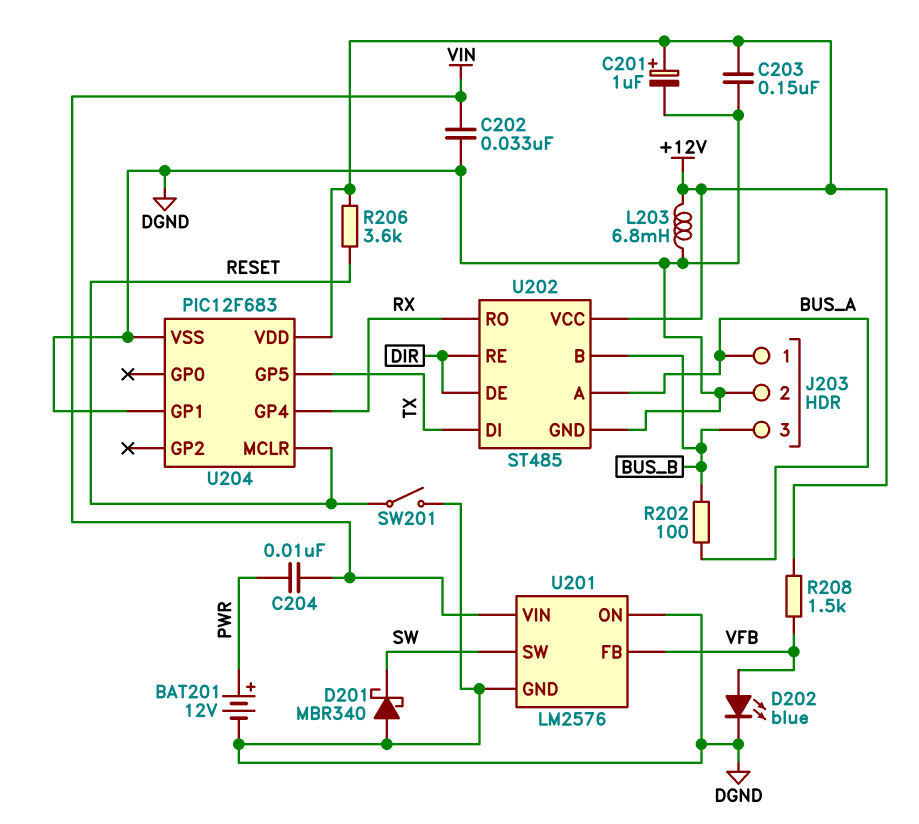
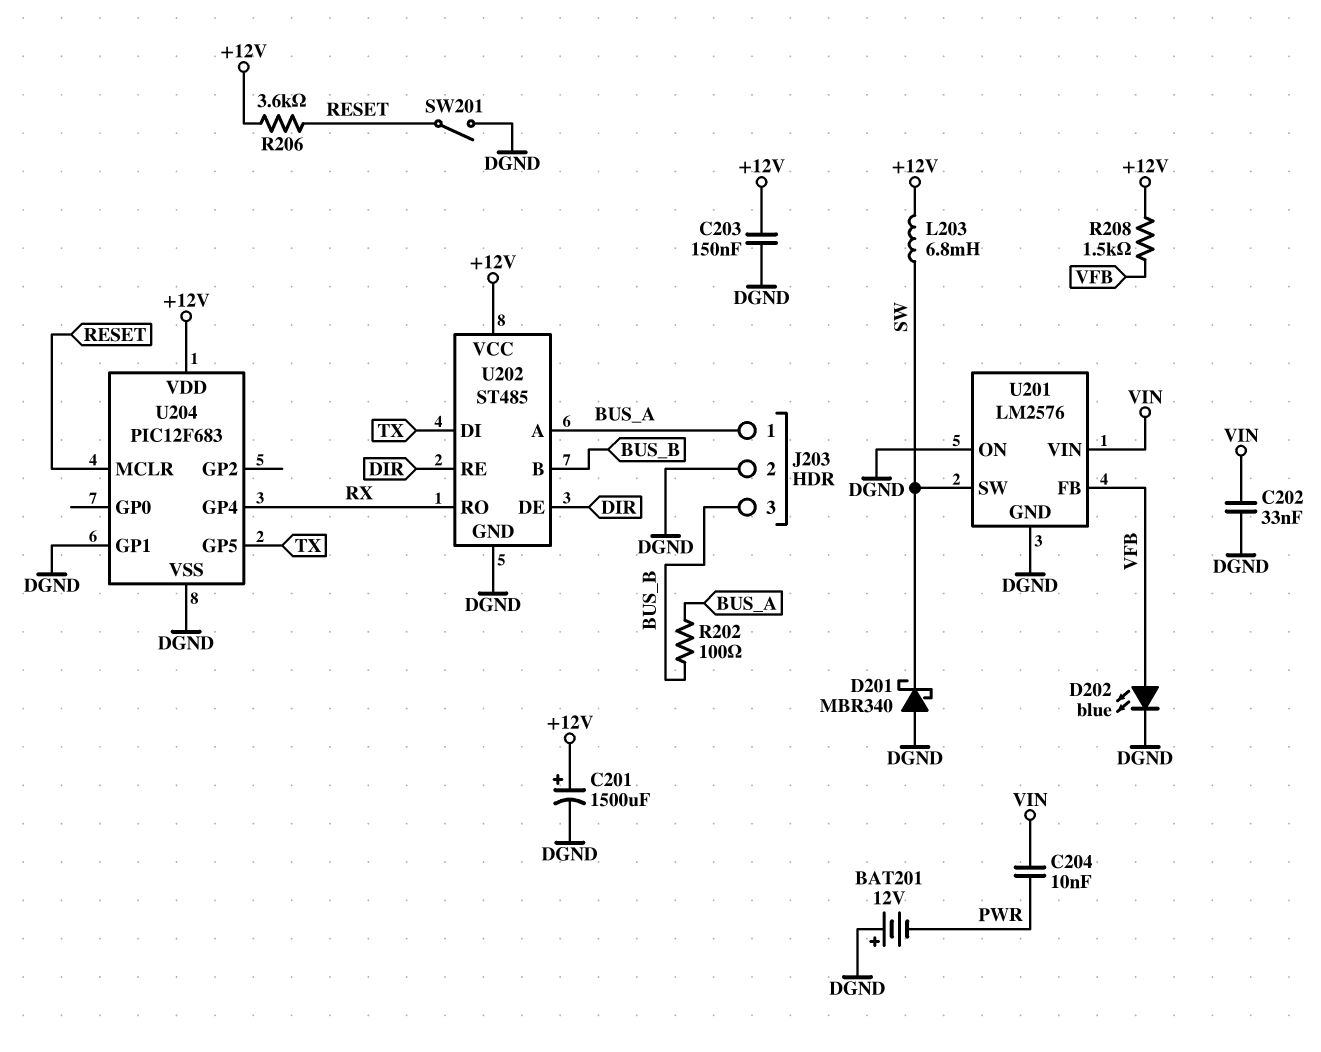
BAT201: 12V (plus PWR, minus DGND) -> 12V (plus DGND, minus PWR)
C201: 1uF (plus +12V, minus DGND) -> 1500uF (plus +12V, minus DGND)
L203: 6.8mH (+12V, DGND) -> 6.8mH (+12V, SW)

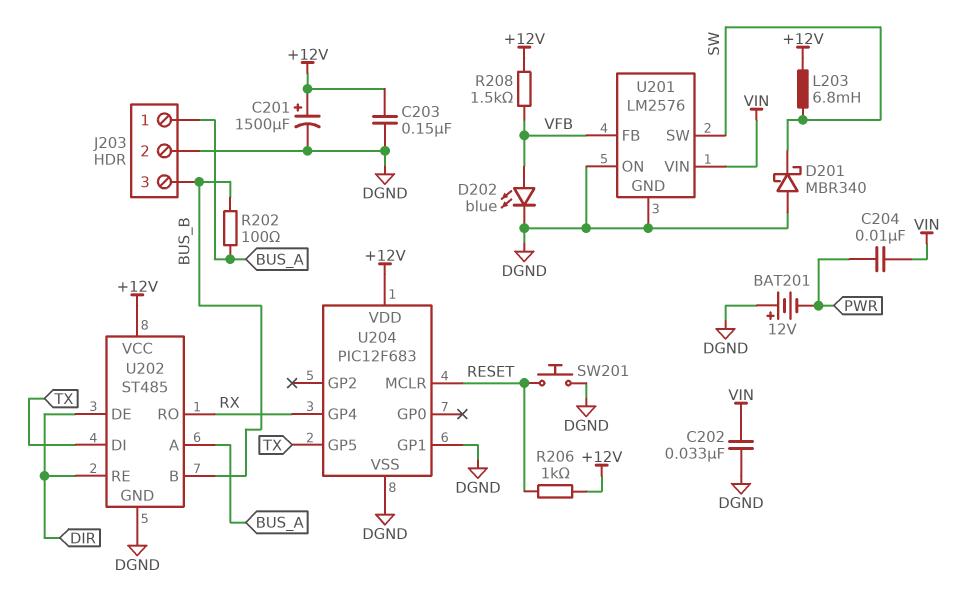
R206: 3.6k (+12V, RESET) -> 1k (+12V, RESET)
SW201: switch (DGND, RESET) -> button (DGND, RESET)

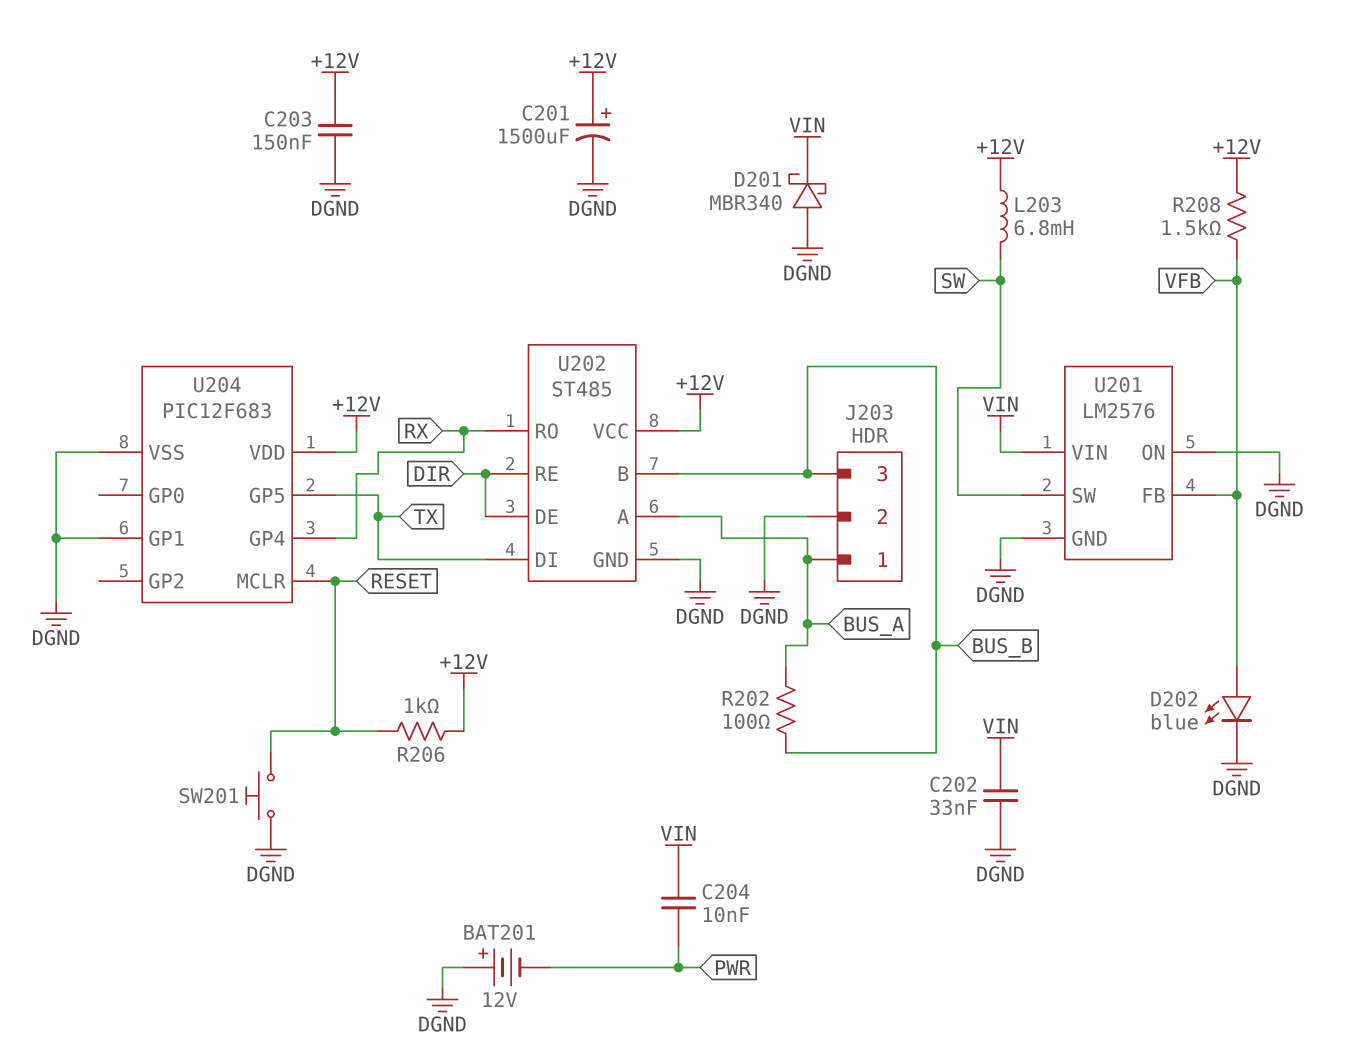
D201: schottky MBR340 (A DGND, K SW) -> schottky MBR340 (A DGND, K VIN)

